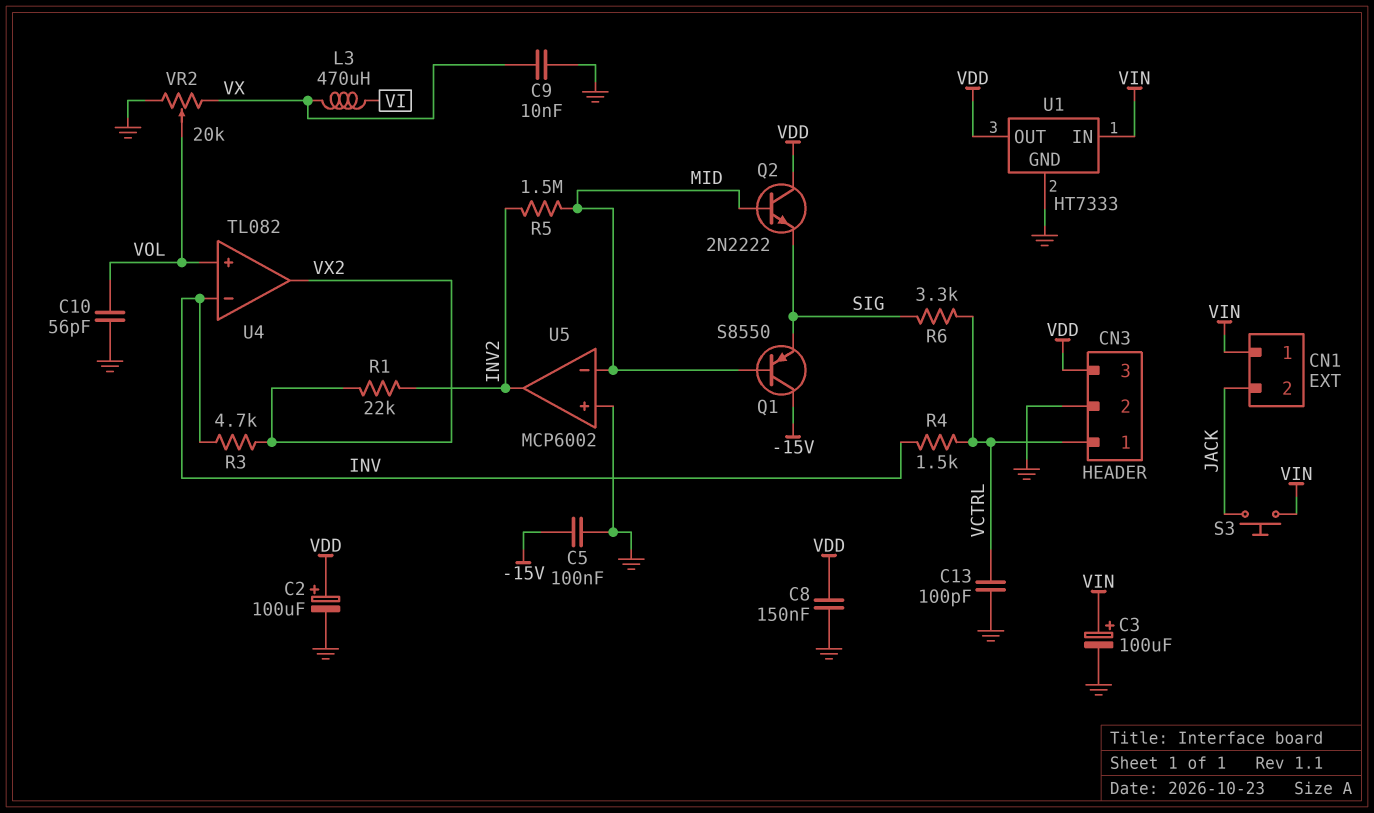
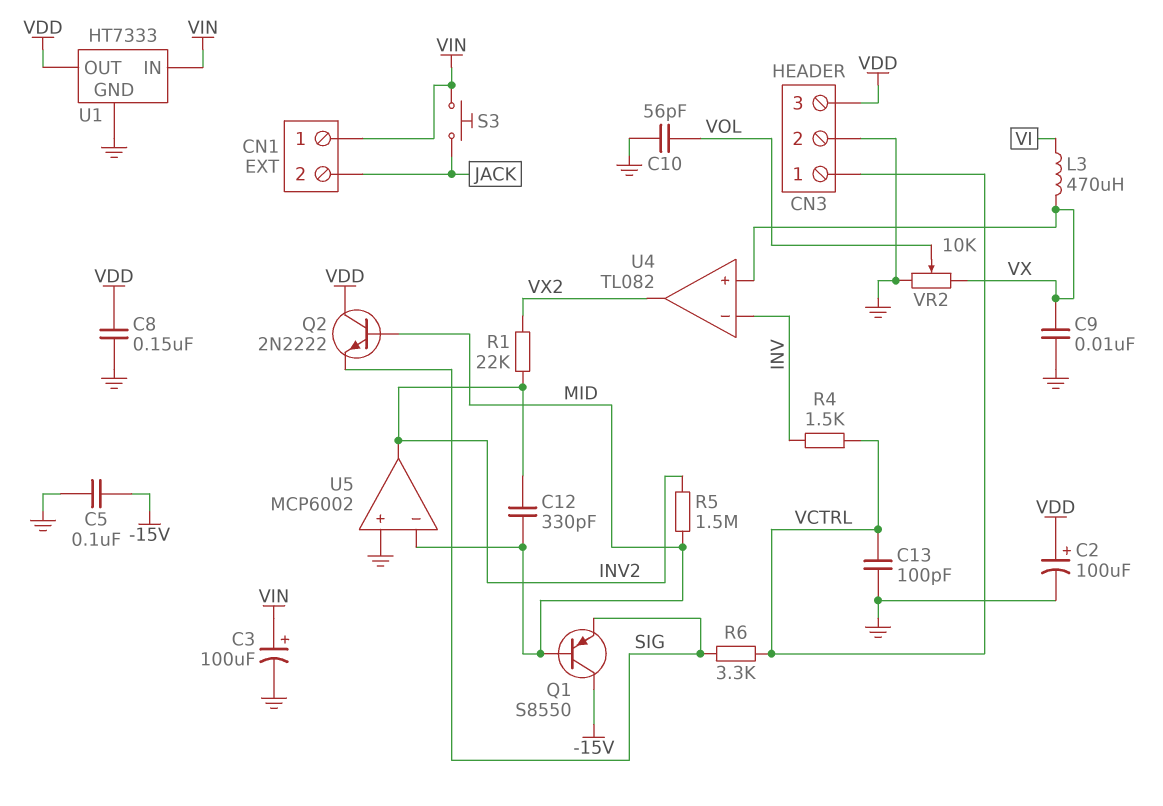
C12: none -> 330pF (INV2, MID)
R3: 4.7k (INV, VX2) -> none
U4 pin in+: VOL -> VX
VR2: 20k (GND, VX, wiper VOL) -> 10k (GND, VX, wiper VOL)

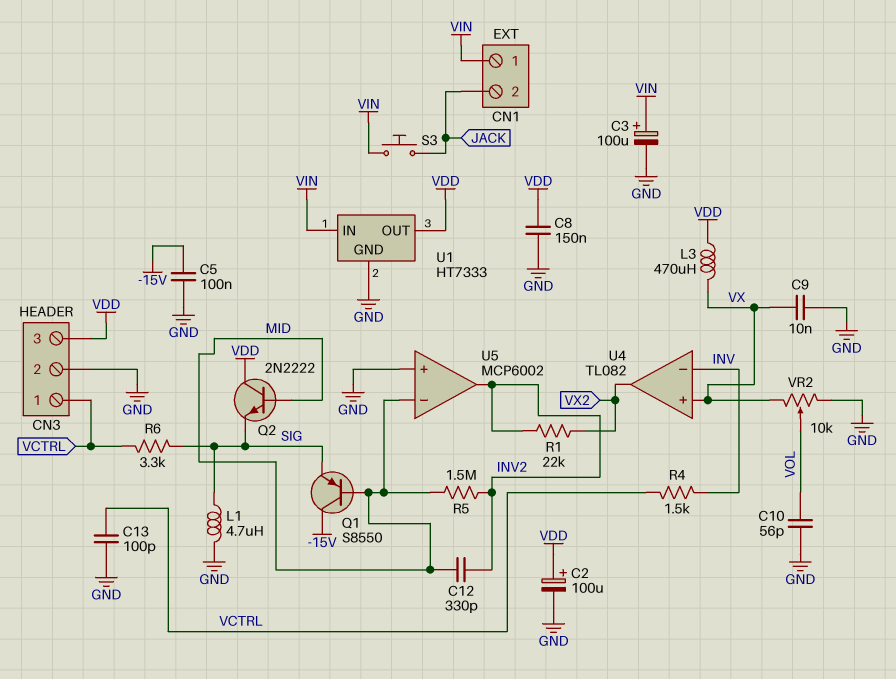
L1: none -> 4.7uH (GND, SIG)
L3: 470uH (VI, VX) -> 470uH (VDD, VX)

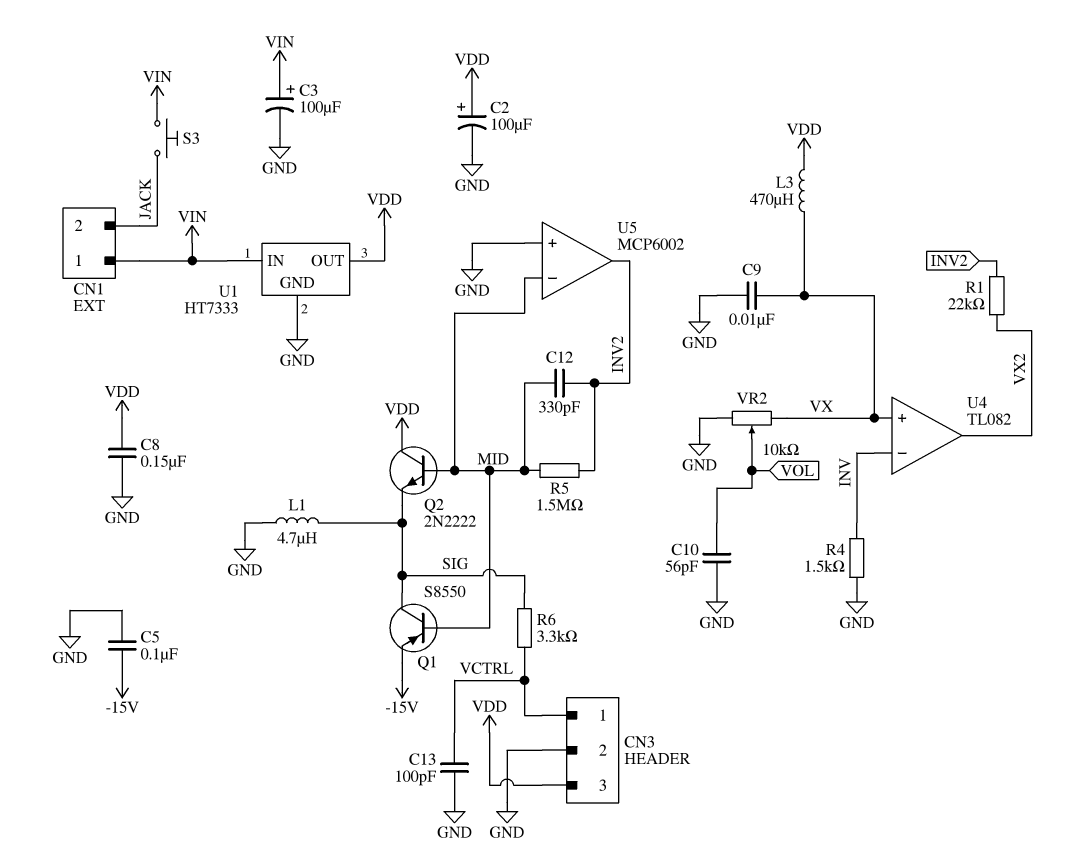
Q1: PNP S8550 (B MID, C -15V, E SIG) -> PNP S8550 (B MID, C SIG, E -15V)
R4: 1.5k (INV, VCTRL) -> 1.5k (GND, INV)

